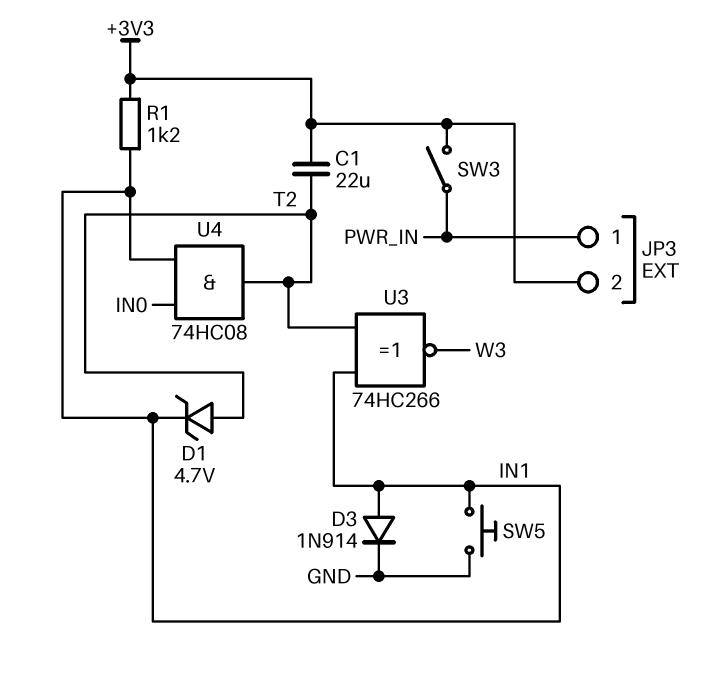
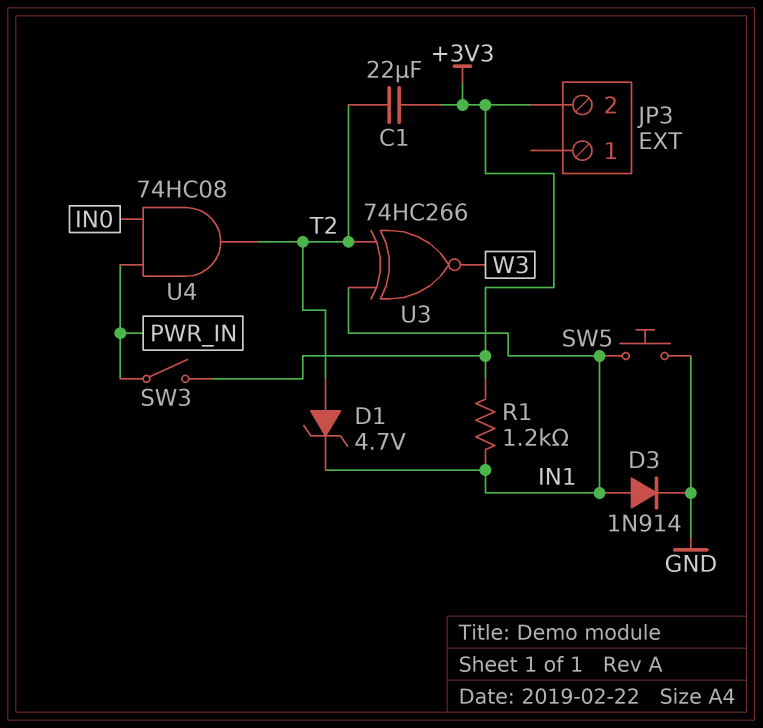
JP3 pin 1: PWR_IN -> none
U4: AND 74HC08 (in IN0, in IN1, out T2) -> AND 74HC08 (in IN0, in PWR_IN, out T2)

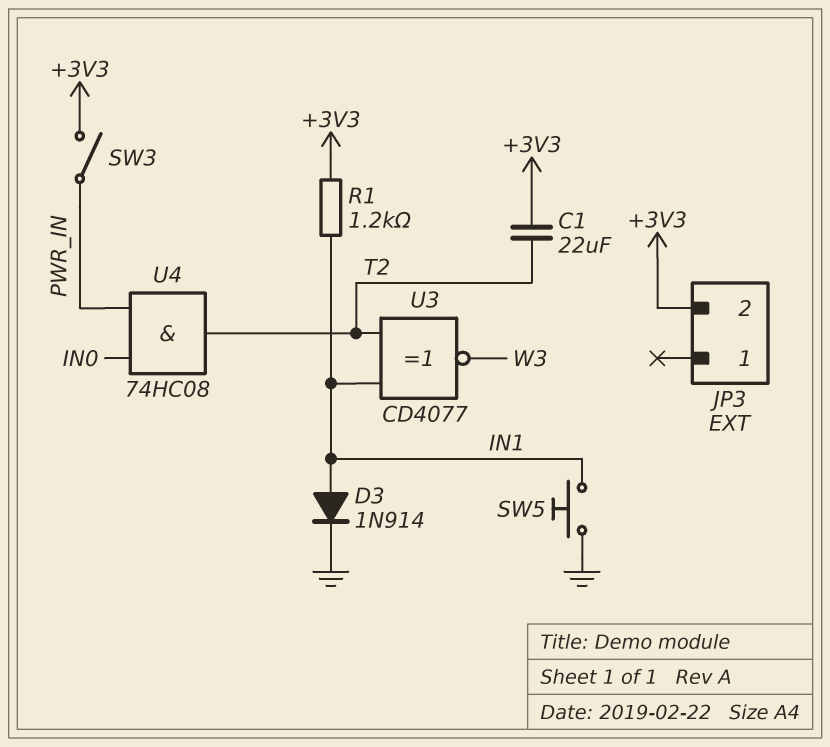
D1: zener 4.7V (A T2, K IN1) -> none
U3: XNOR 74HC266 (in IN1, in T2, out W3) -> XNOR CD4077 (in IN1, in T2, out W3)

